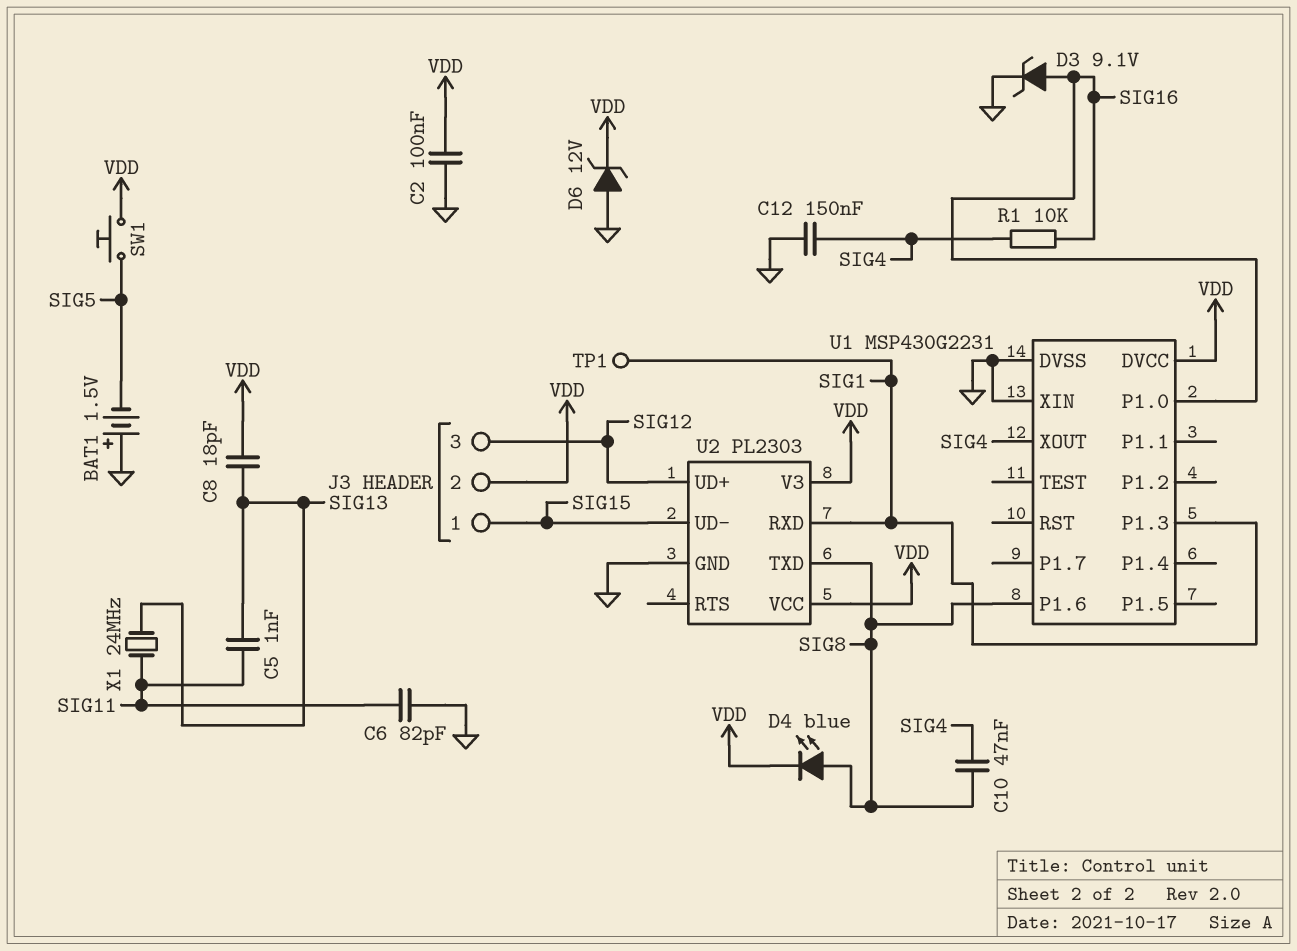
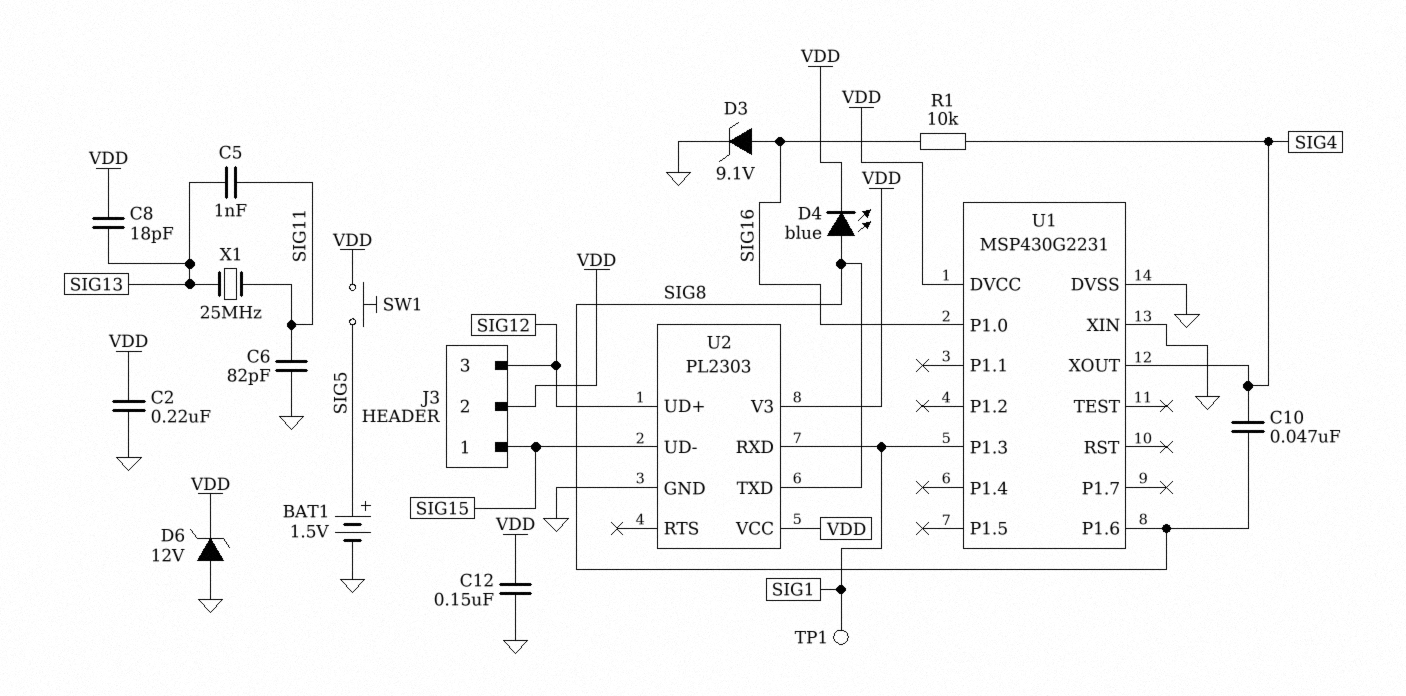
BAT1: 1.5V (plus GND, minus SIG5) -> 1.5V (plus SIG5, minus GND)
C2: 100nF (GND, VDD) -> 220nF (GND, VDD)
C12: 150nF (GND, SIG4) -> 150nF (GND, VDD)
X1: 24MHz (SIG11, SIG13) -> 25MHz (SIG11, SIG13)

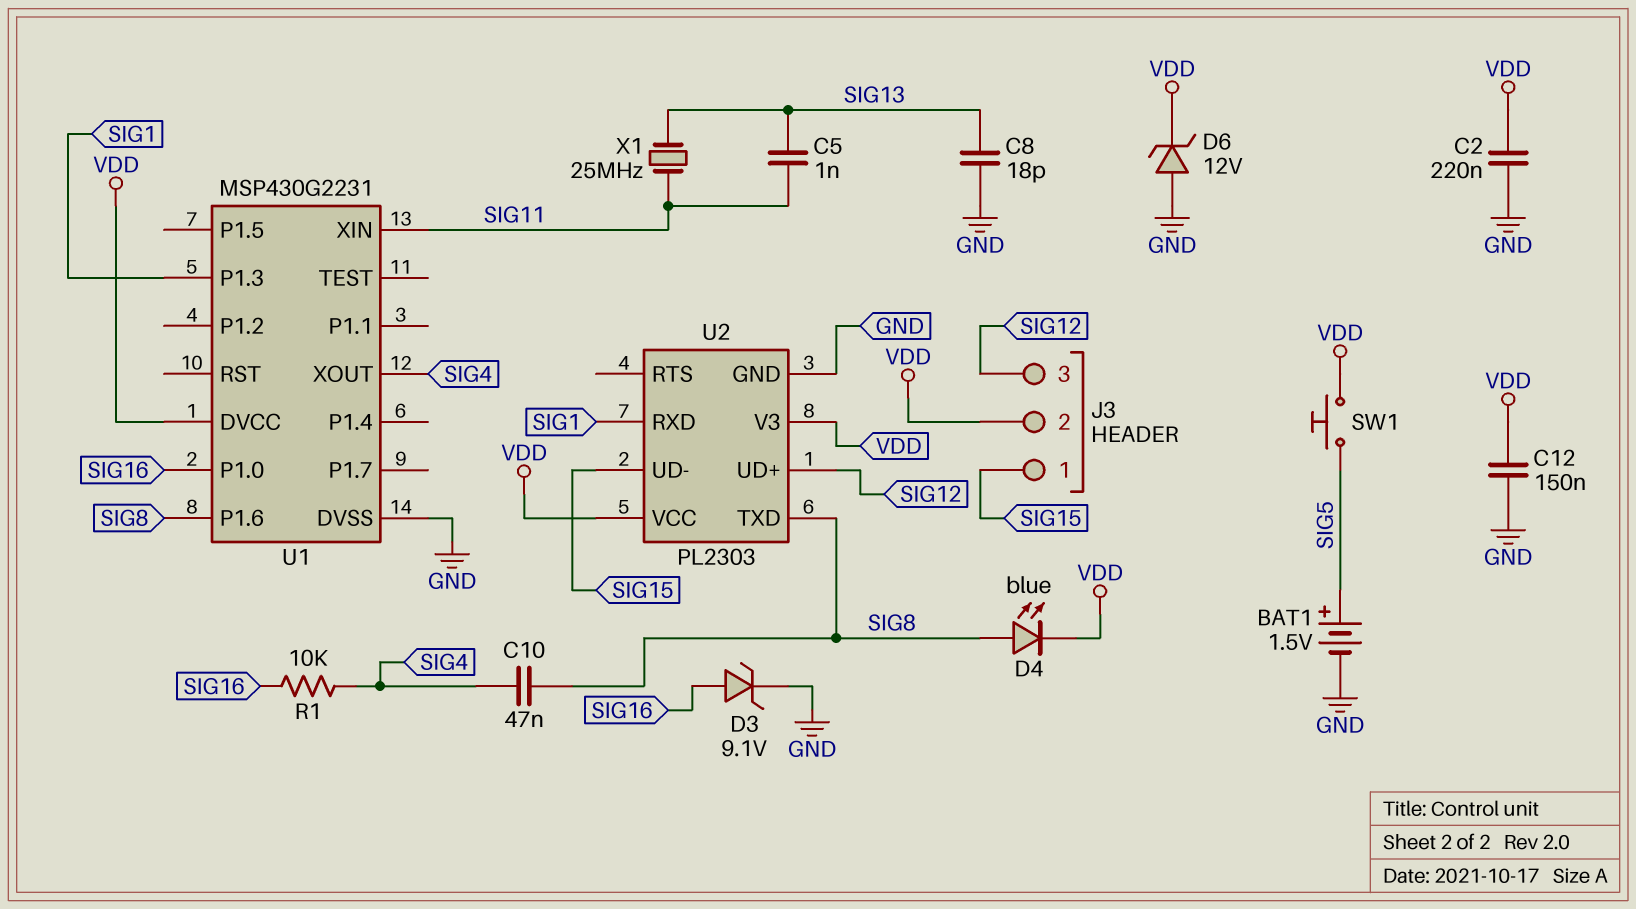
C6: 82pF (GND, SIG11) -> none
C8: 18pF (SIG13, VDD) -> 18pF (GND, SIG13)
TP1: test point (SIG1) -> none
U1 pin XIN: GND -> SIG11

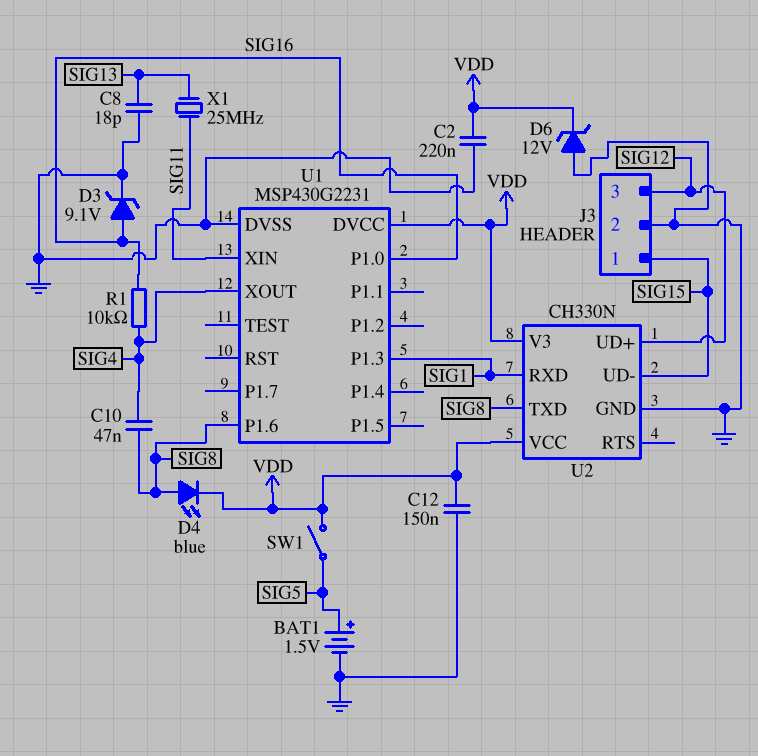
C5: 1nF (SIG11, SIG13) -> none
J3 pin 2: VDD -> GND
SW1: button (SIG5, VDD) -> switch (SIG5, VDD)
U2: PL2303 -> CH330N

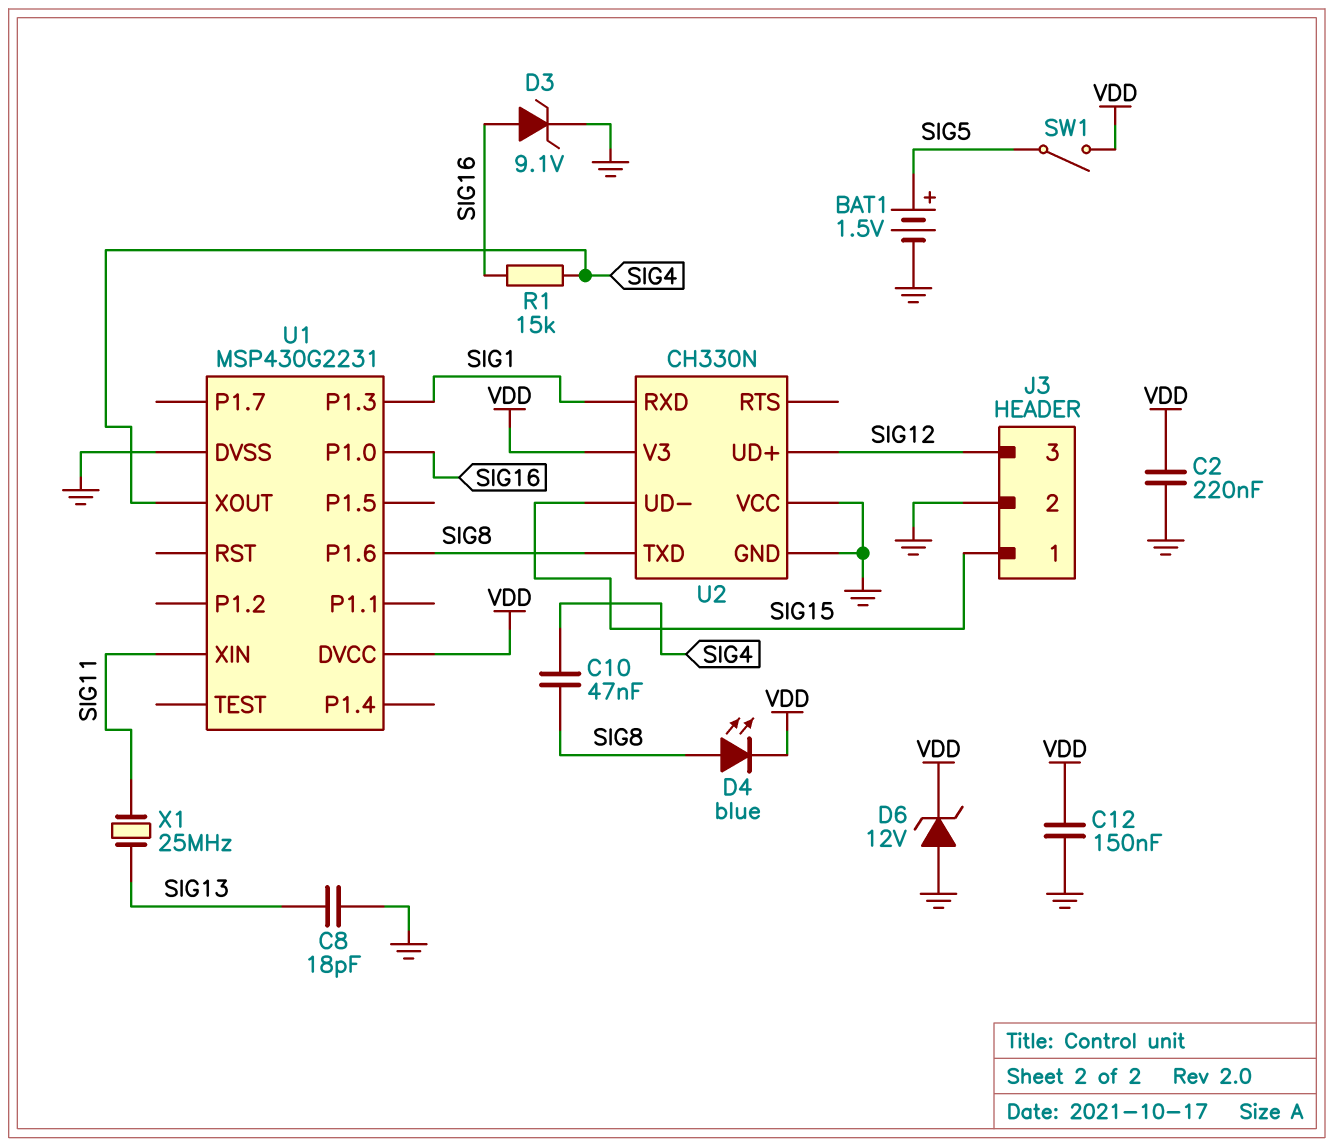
R1: 10k (SIG4, SIG16) -> 15k (SIG4, SIG16)
U2 pin VCC: VDD -> GND

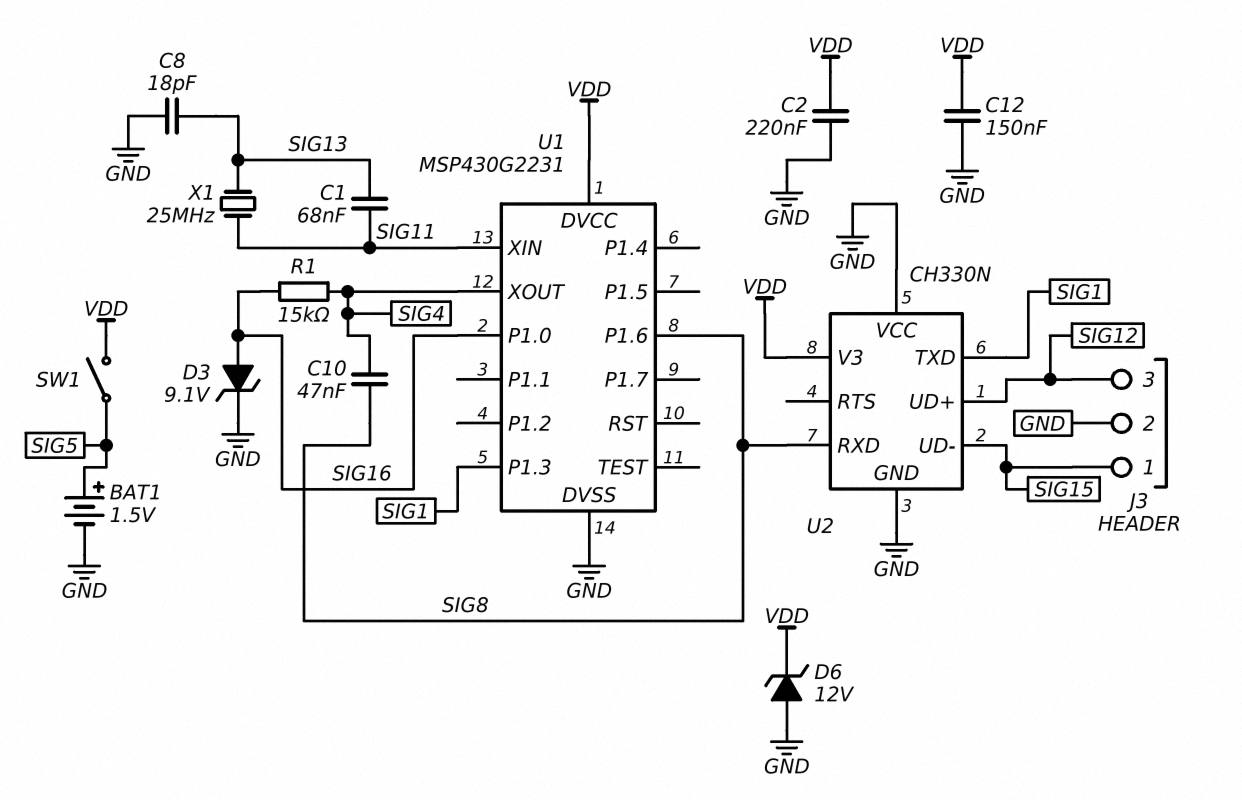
C1: none -> 68nF (SIG11, SIG13)
D4: LED blue (A SIG8, K VDD) -> none
U2 pin RXD: SIG1 -> SIG8
U2 pin TXD: SIG8 -> SIG1

